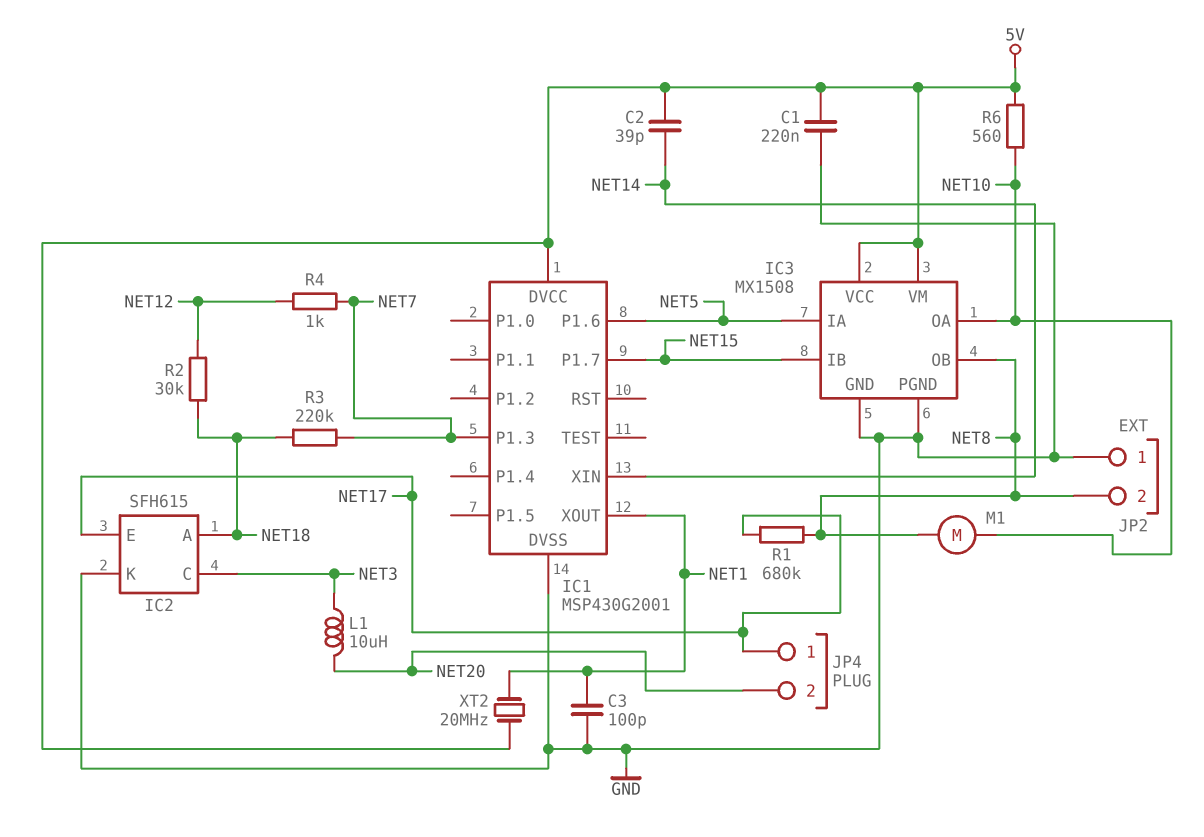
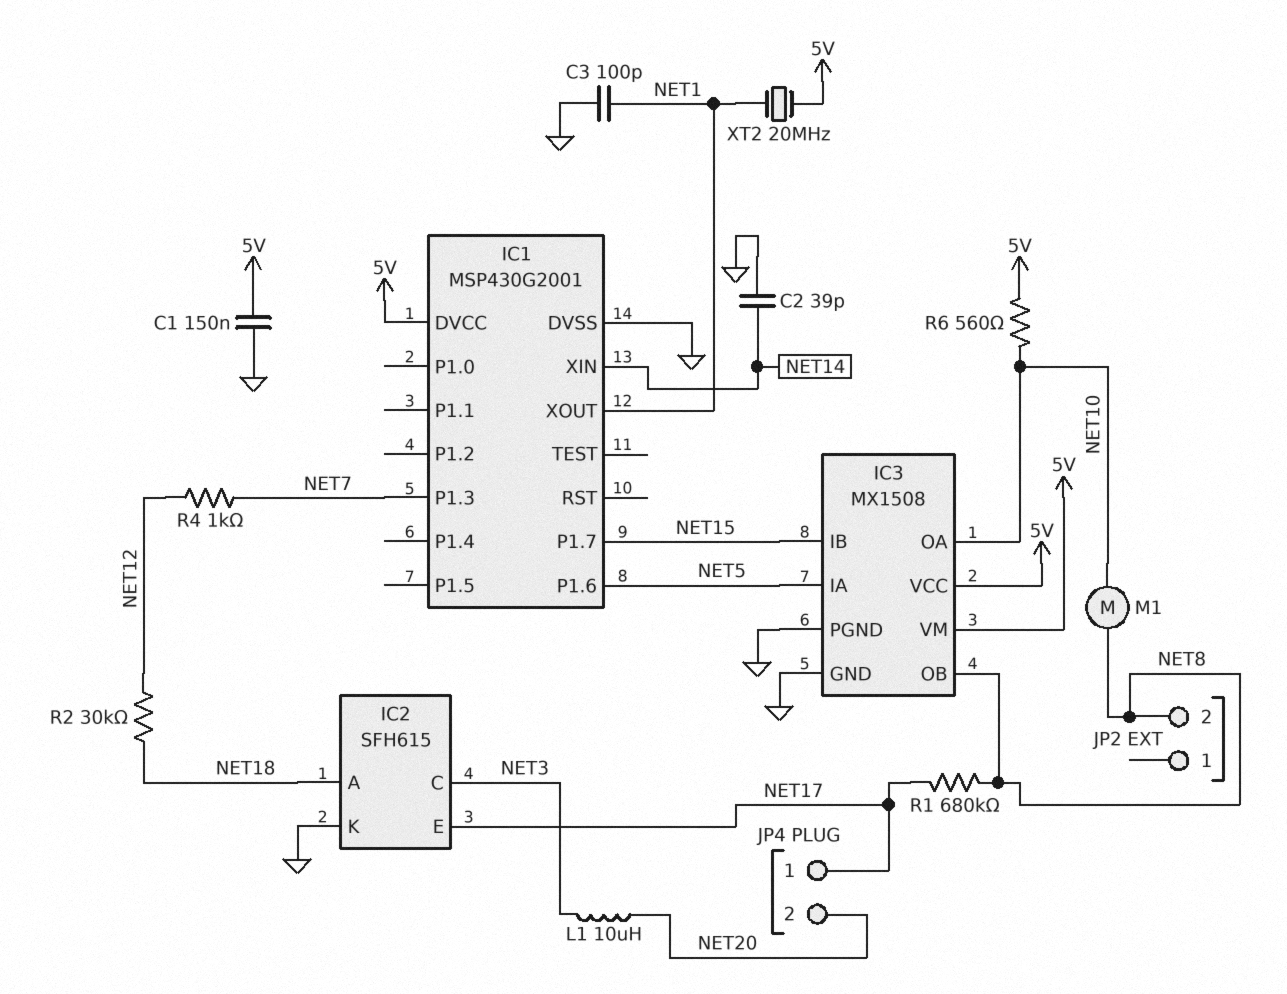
C1: 220nF (5V, GND) -> 150nF (5V, GND)
C2: 39pF (5V, NET14) -> 39pF (GND, NET14)
JP2 pin 1: GND -> none
R3: 220k (NET7, NET18) -> none

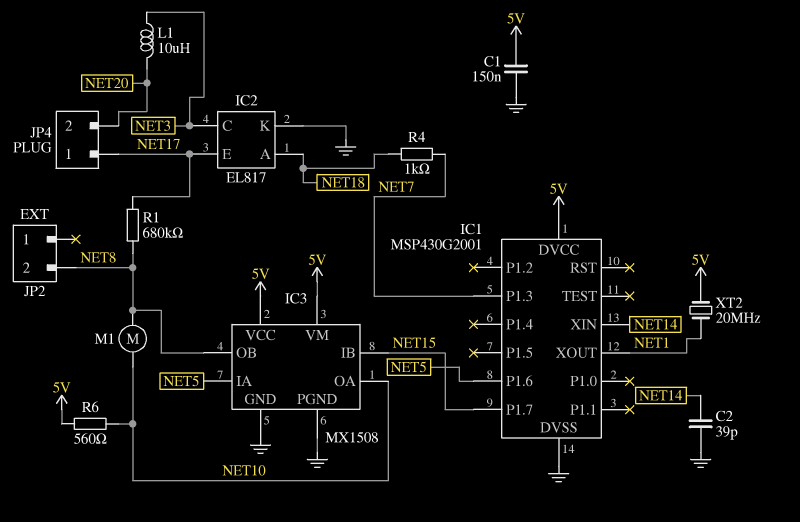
C3: 100pF (GND, NET1) -> none
IC2: SFH615 -> EL817
R2: 30k (NET12, NET18) -> none
R4: 1k (NET7, NET12) -> 1k (NET7, NET18)

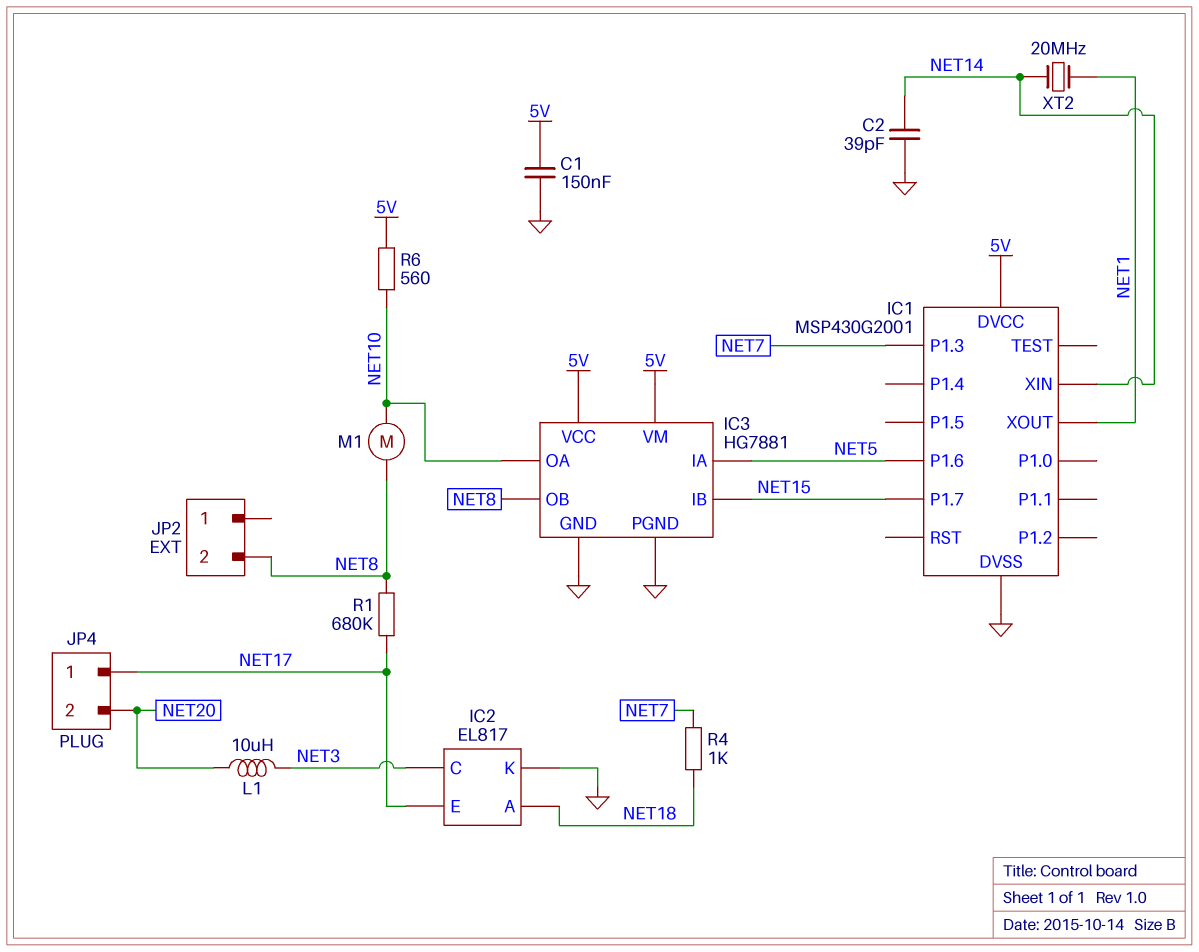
IC3: MX1508 -> HG7881
XT2: 20MHz (5V, NET1) -> 20MHz (NET1, NET14)

